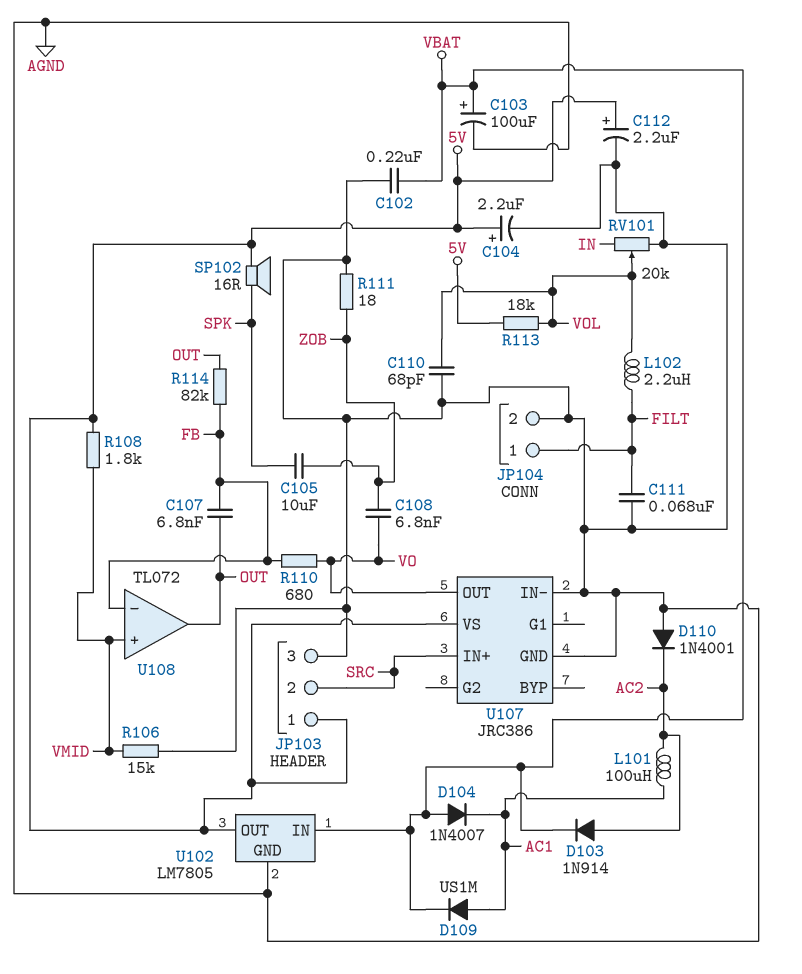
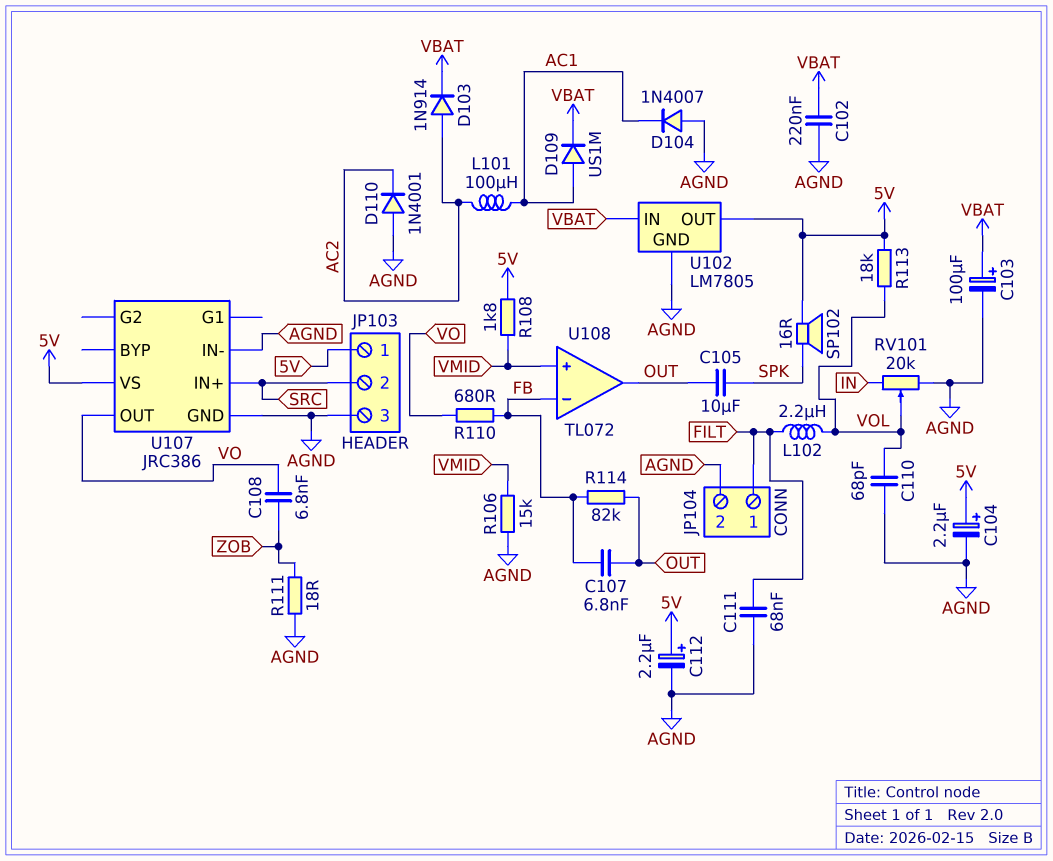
C105: 10uF (SPK, ZOB) -> 10uF (OUT, SPK)
D104: diode 1N4007 (A VBAT, K AC1) -> diode 1N4007 (A AGND, K AC1)

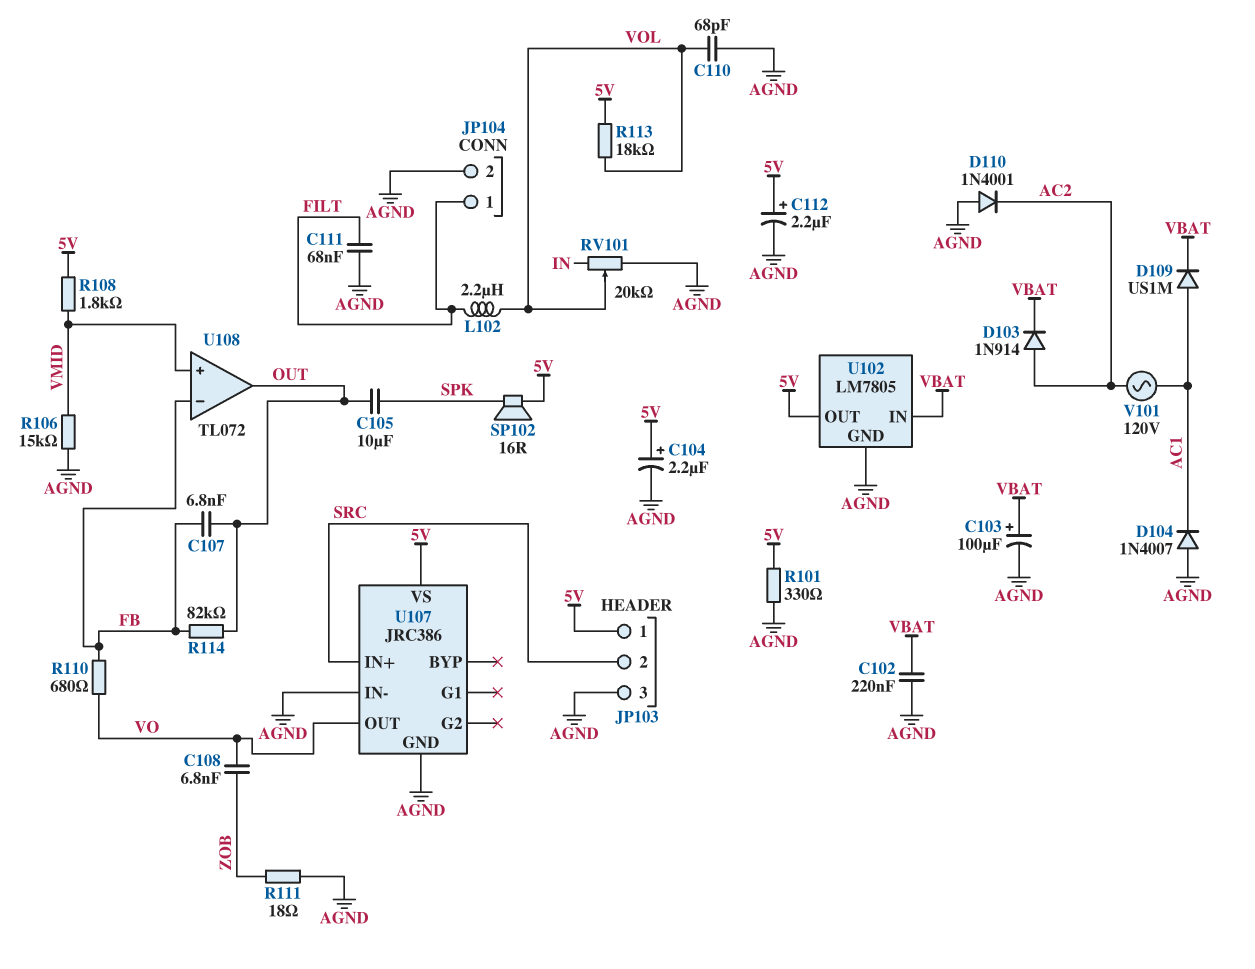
L101: 100uH (AC1, AC2) -> none
R101: none -> 330 (5V, AGND)
V101: none -> AC 120V (AC1, AC2)

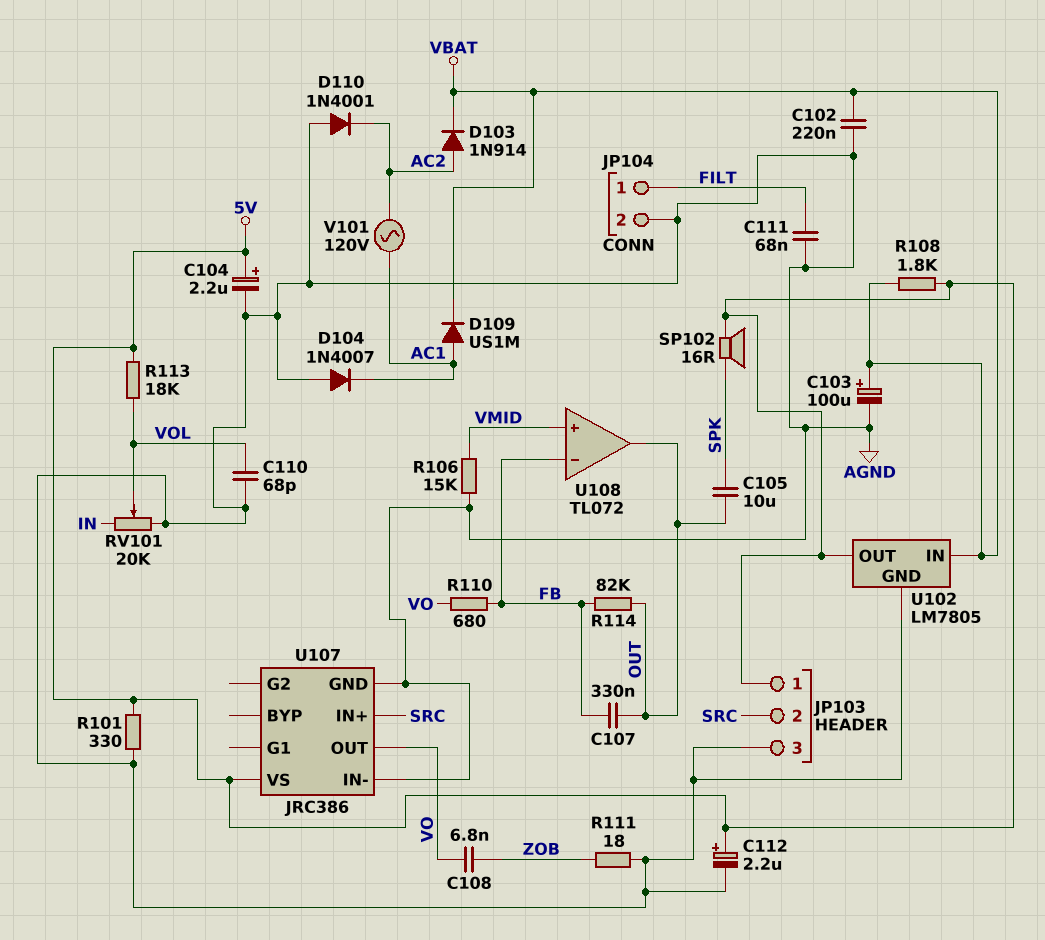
C107: 6.8nF (FB, OUT) -> 330nF (FB, OUT)
L102: 2.2uH (FILT, VOL) -> none
R108: 1.8k (5V, VMID) -> 1.8k (5V, VBAT)

